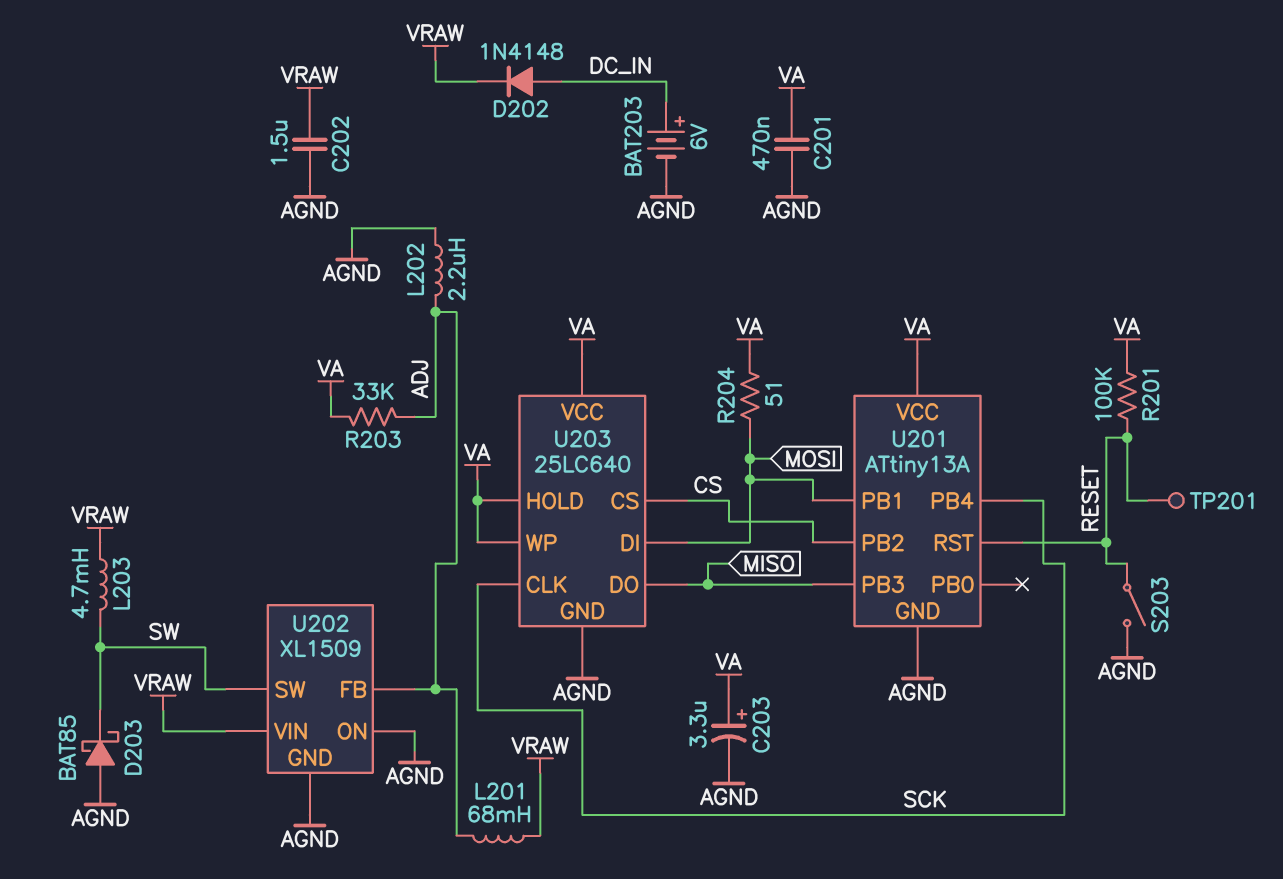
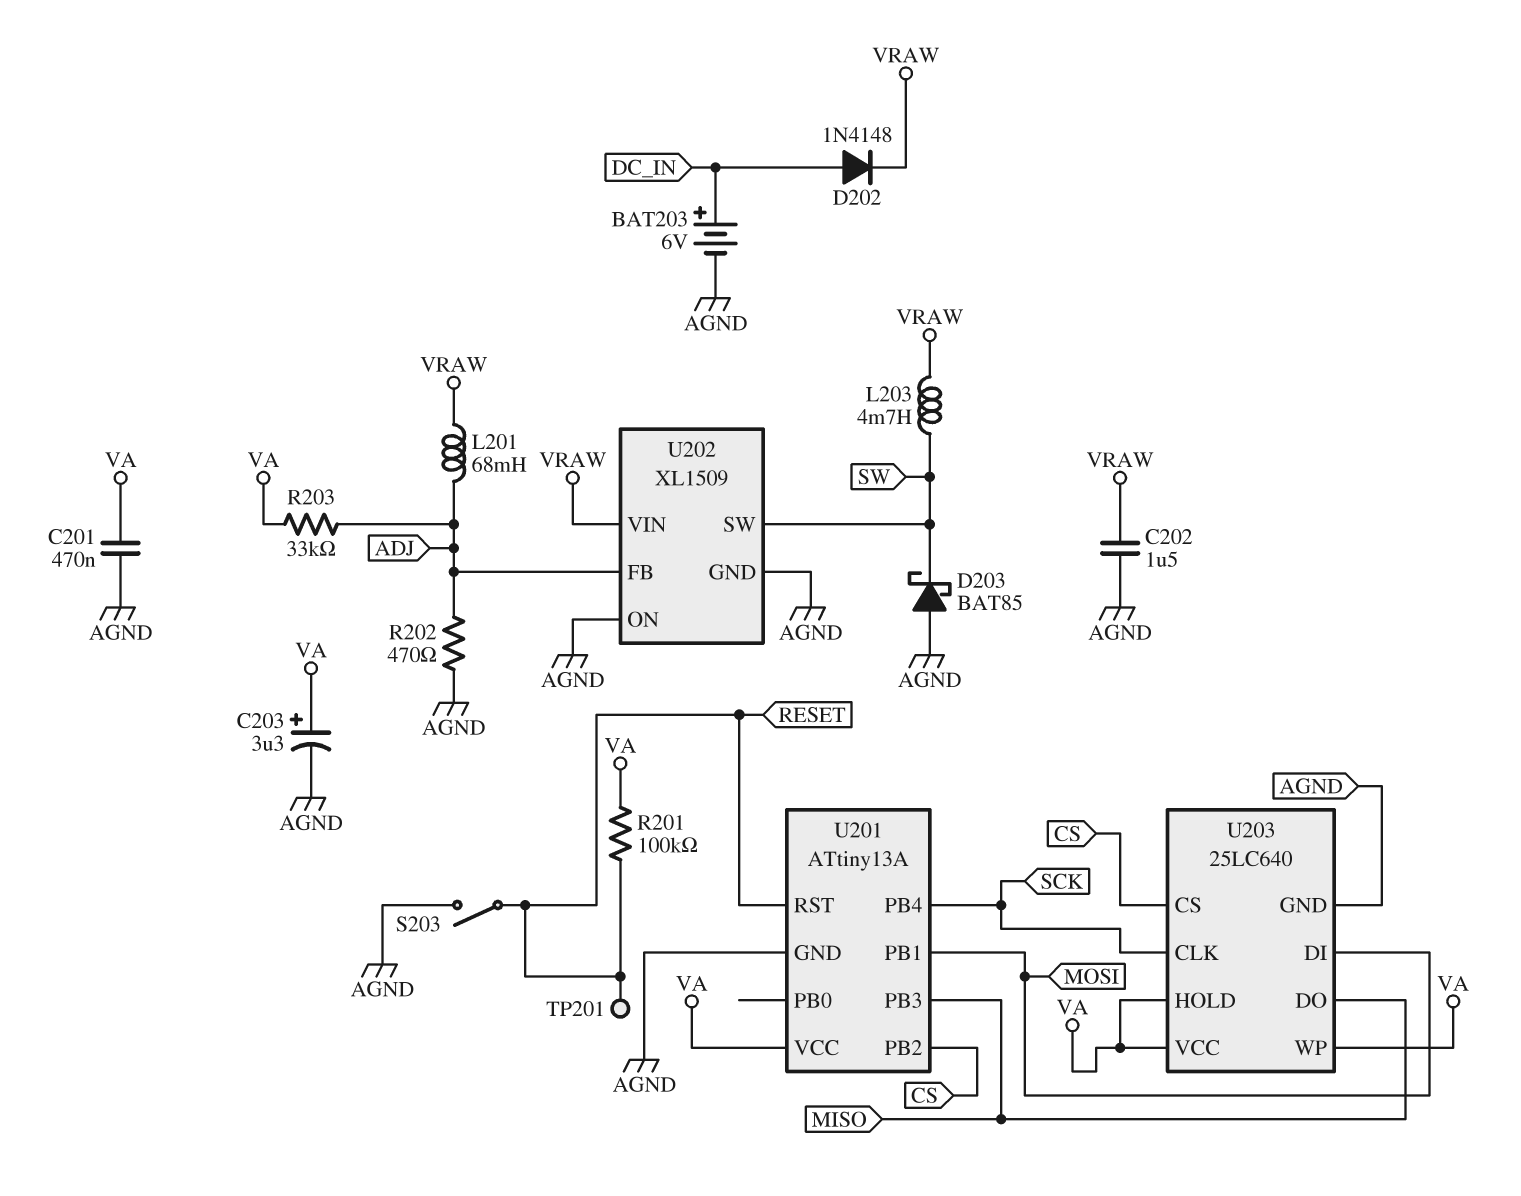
L202: 2.2uH (ADJ, AGND) -> none
R202: none -> 470 (ADJ, AGND)
R204: 51 (MOSI, VA) -> none

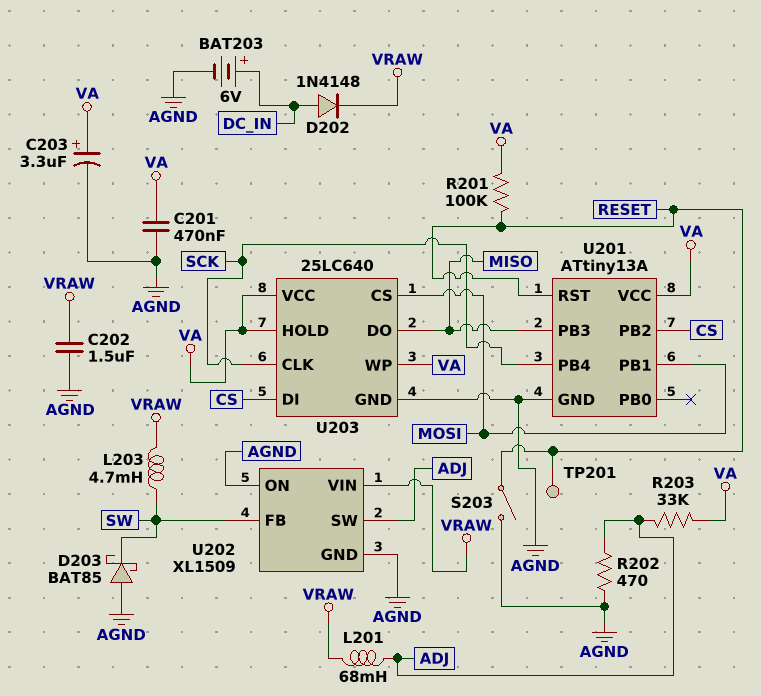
U202 pin FB: ADJ -> SW
U202 pin SW: SW -> ADJ
U203 pin CS: CS -> MOSI
U203 pin DI: MOSI -> CS

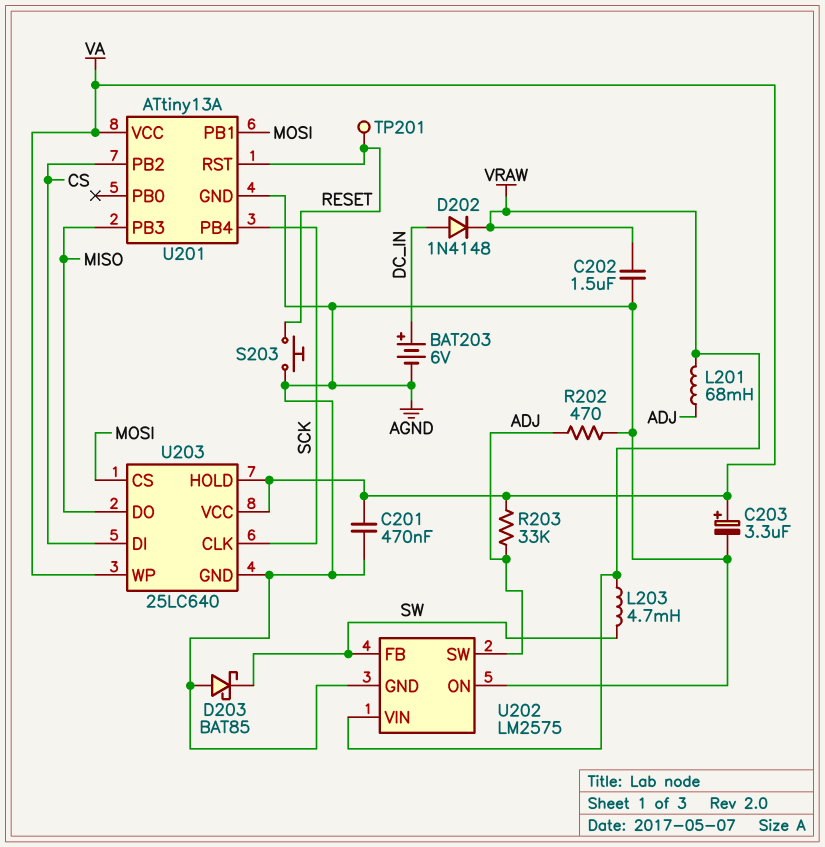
R201: 100k (RESET, VA) -> none
S203: switch (AGND, RESET) -> button (AGND, RESET)
U202: XL1509 -> LM2575

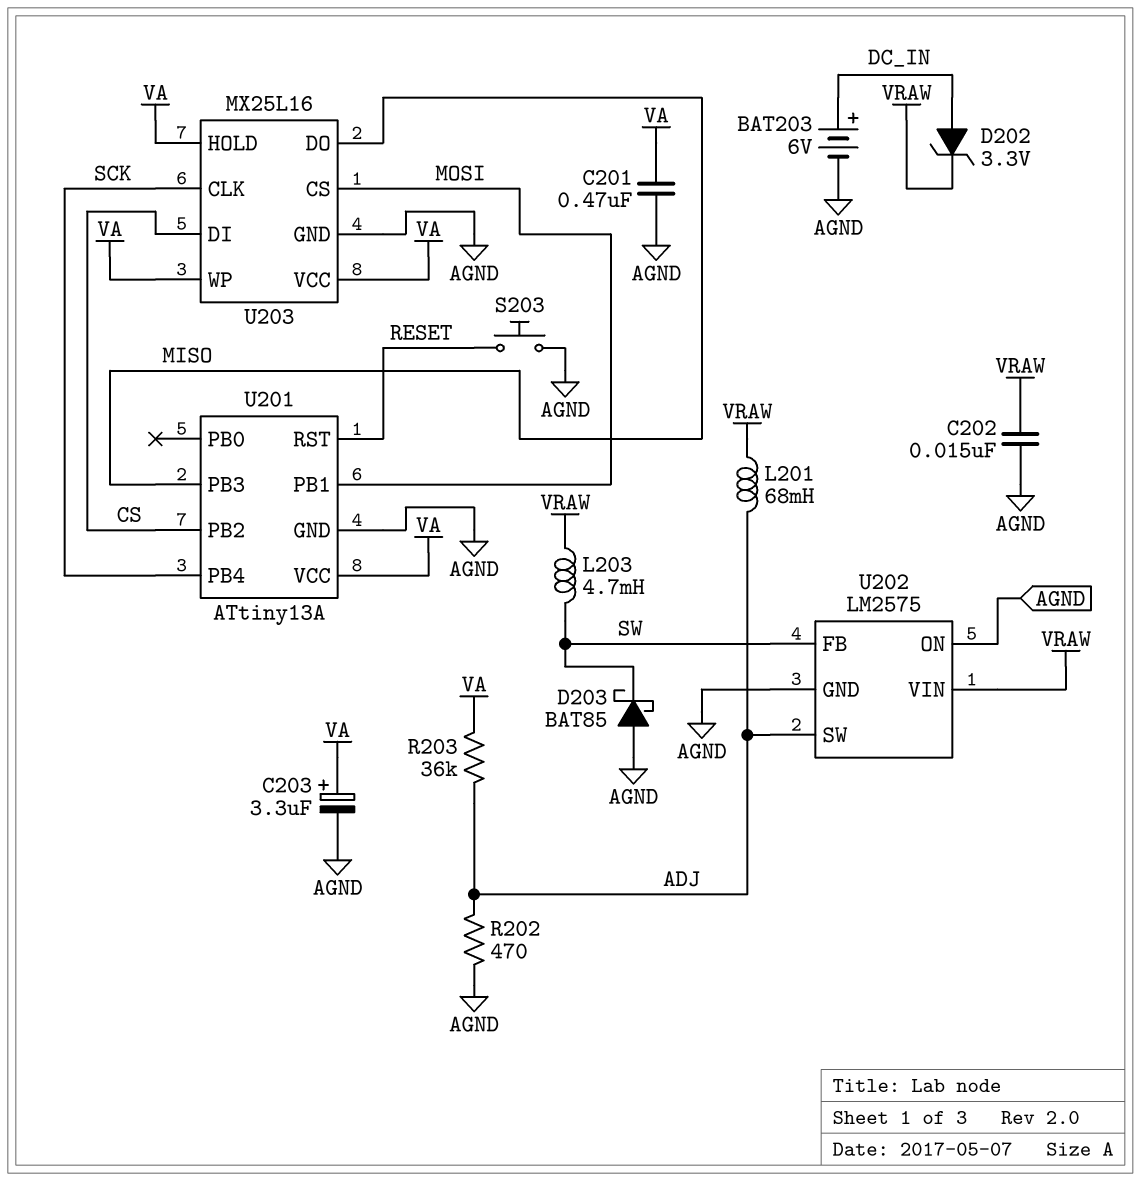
C202: 1.5uF (AGND, VRAW) -> 15nF (AGND, VRAW)
D202: diode 1N4148 (A DC_IN, K VRAW) -> zener 3.3V (A DC_IN, K VRAW)
R203: 33k (ADJ, VA) -> 36k (ADJ, VA)
TP201: test point (RESET) -> none
U203: 25LC640 -> MX25L16

